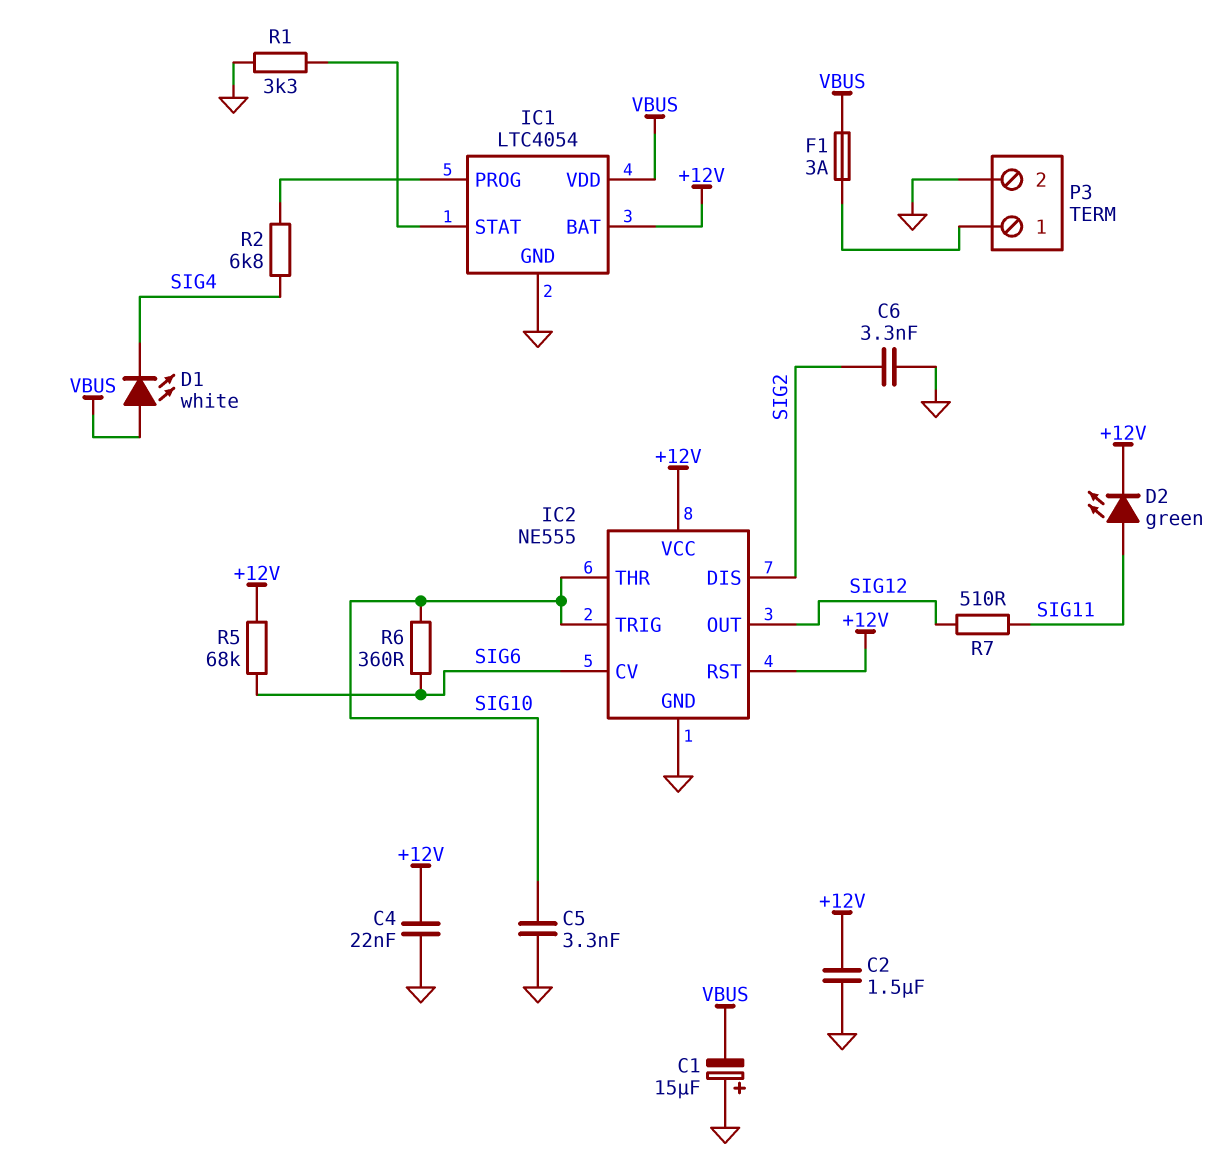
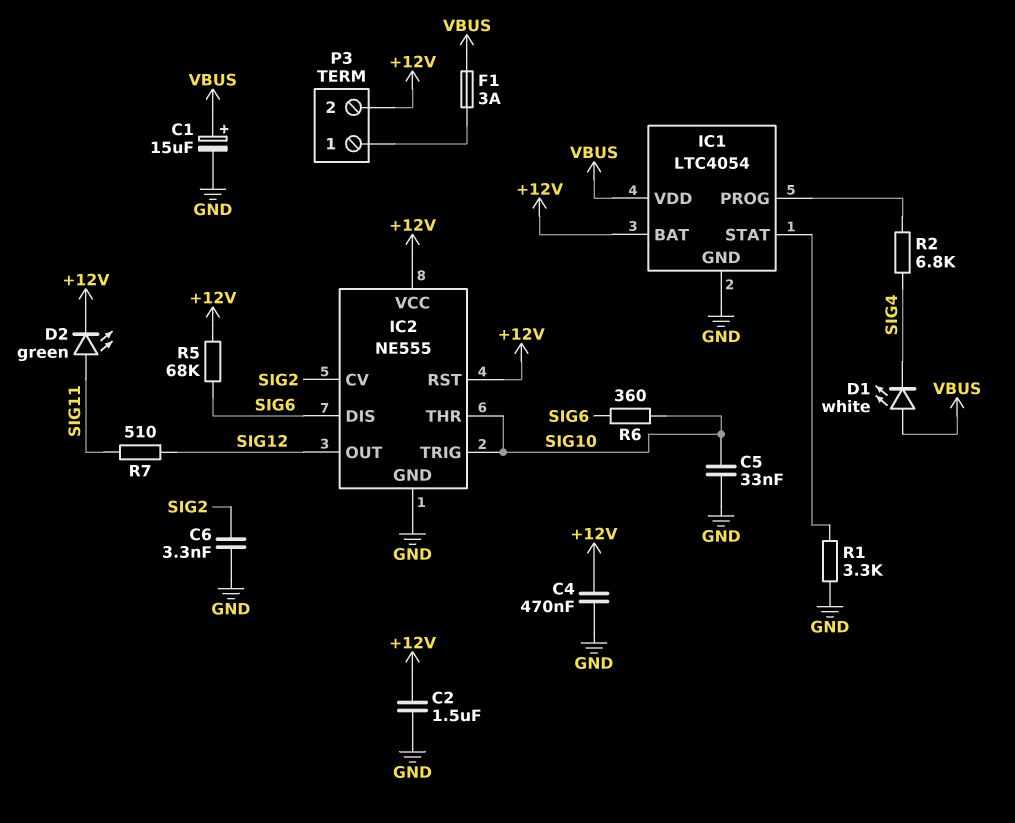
C1: 15uF (plus GND, minus VBUS) -> 15uF (plus VBUS, minus GND)
C4: 22nF (+12V, GND) -> 470nF (+12V, GND)
C5: 3.3nF (GND, SIG10) -> 33nF (GND, SIG10)
IC2 pin CV: SIG6 -> SIG2
IC2 pin DIS: SIG2 -> SIG6
P3 pin 2: GND -> +12V

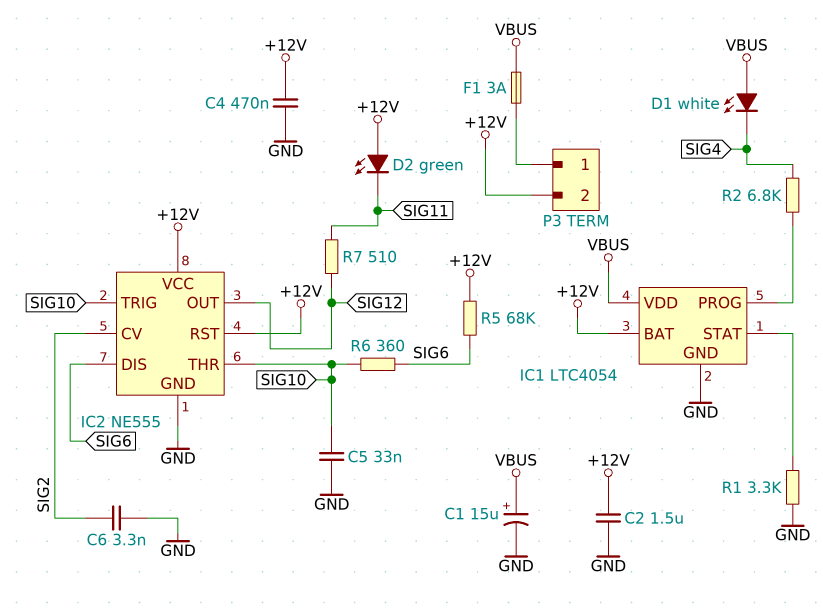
D2: LED green (A SIG11, K +12V) -> LED green (A +12V, K SIG11)

